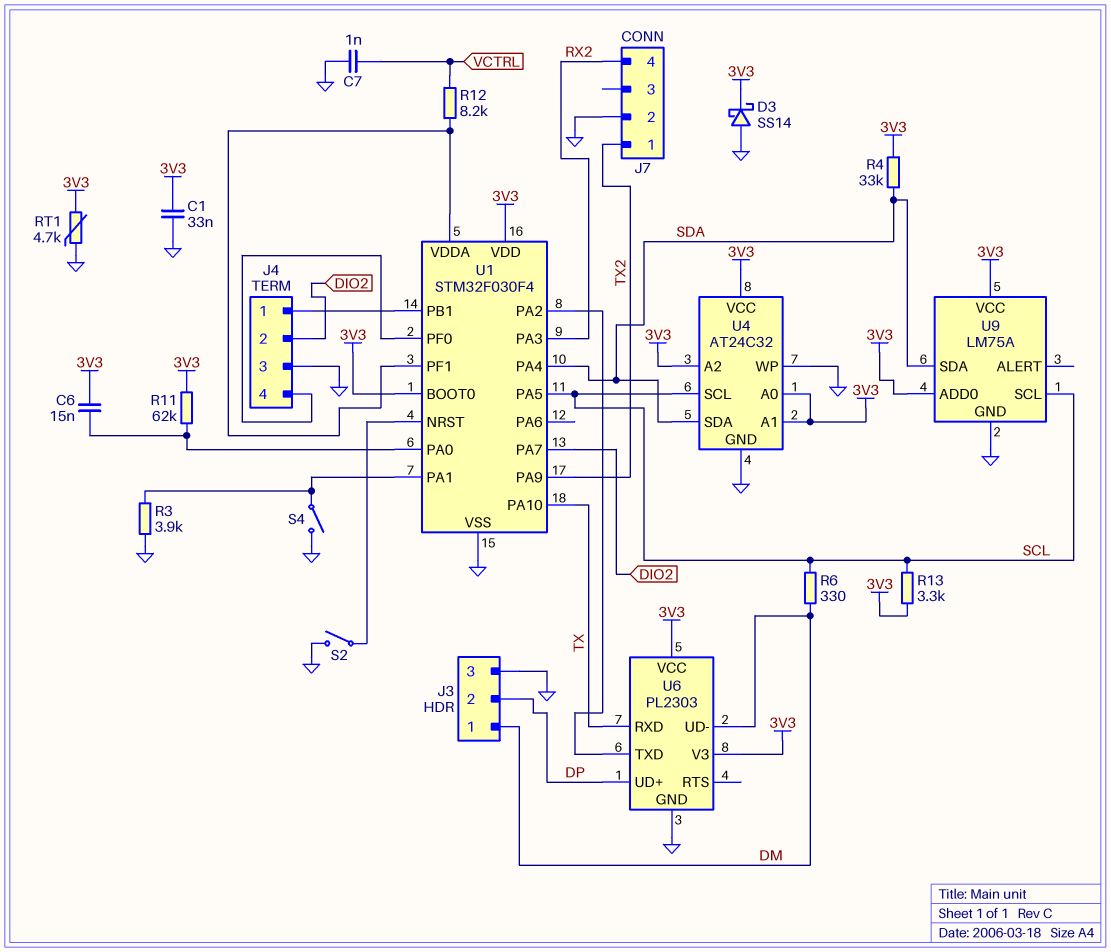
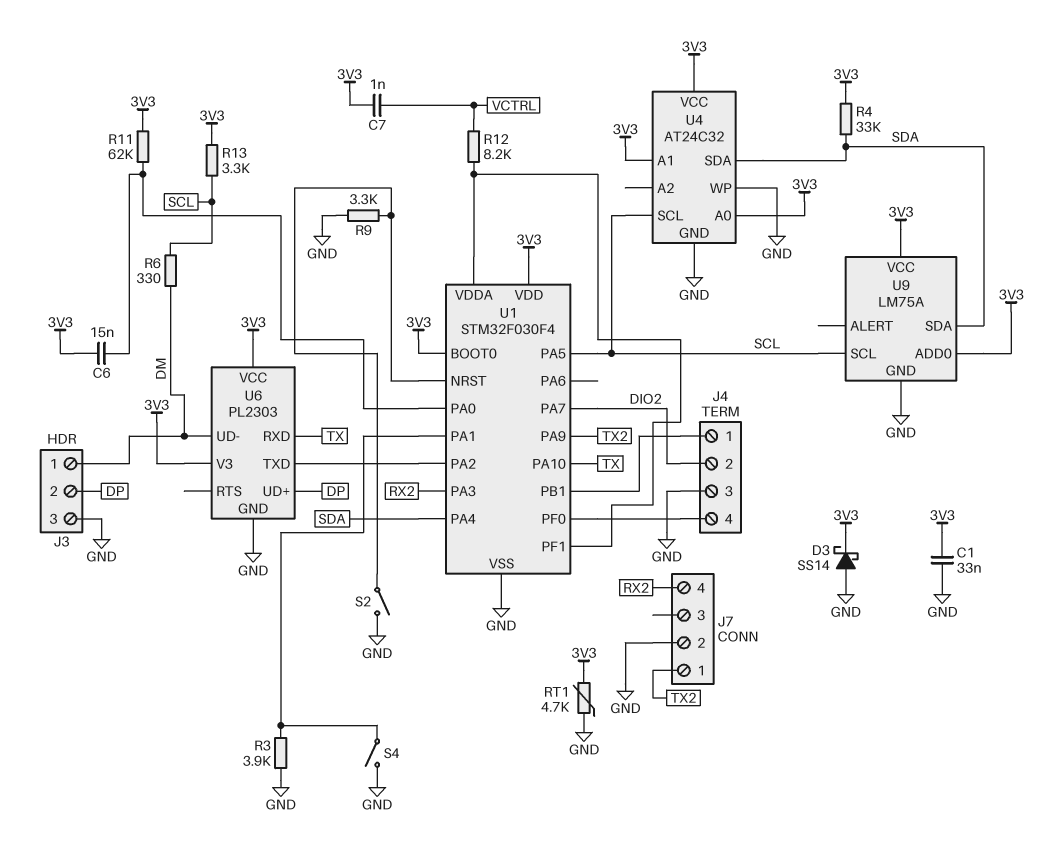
C7: 1nF (GND, VCTRL) -> 1nF (3V3, VCTRL)
R9: none -> 3.3k (GND, U1/NRST)
U4 pin A2: 3V3 -> none

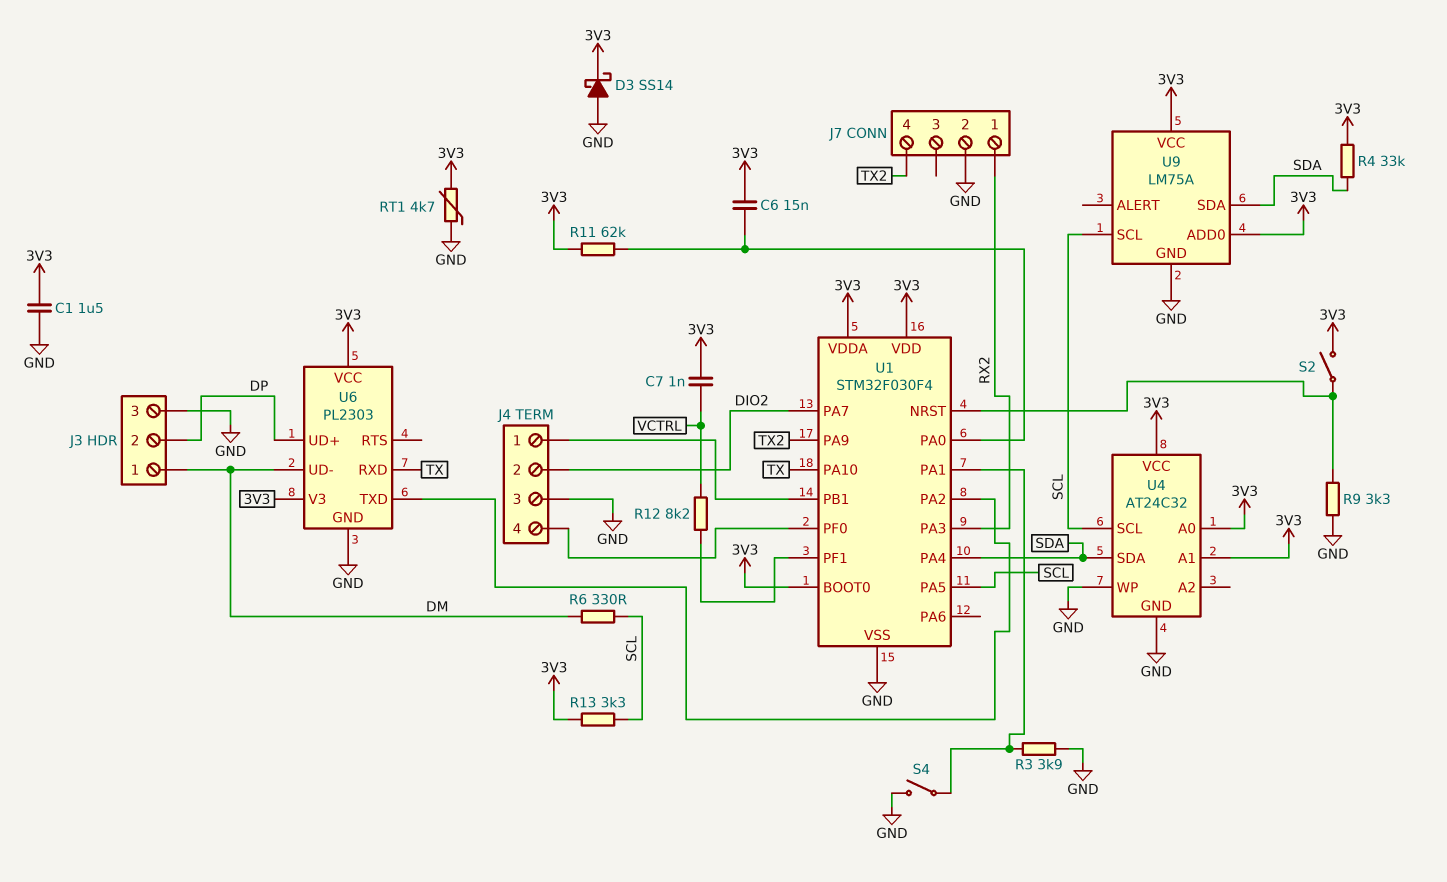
C1: 33nF (3V3, GND) -> 1.5uF (3V3, GND)
J7 pin 1: TX2 -> RX2
J7 pin 4: RX2 -> TX2
S2: switch (GND, U1/NRST) -> switch (3V3, U1/NRST)
U1 pin VDDA: U1/PF1 -> 3V3

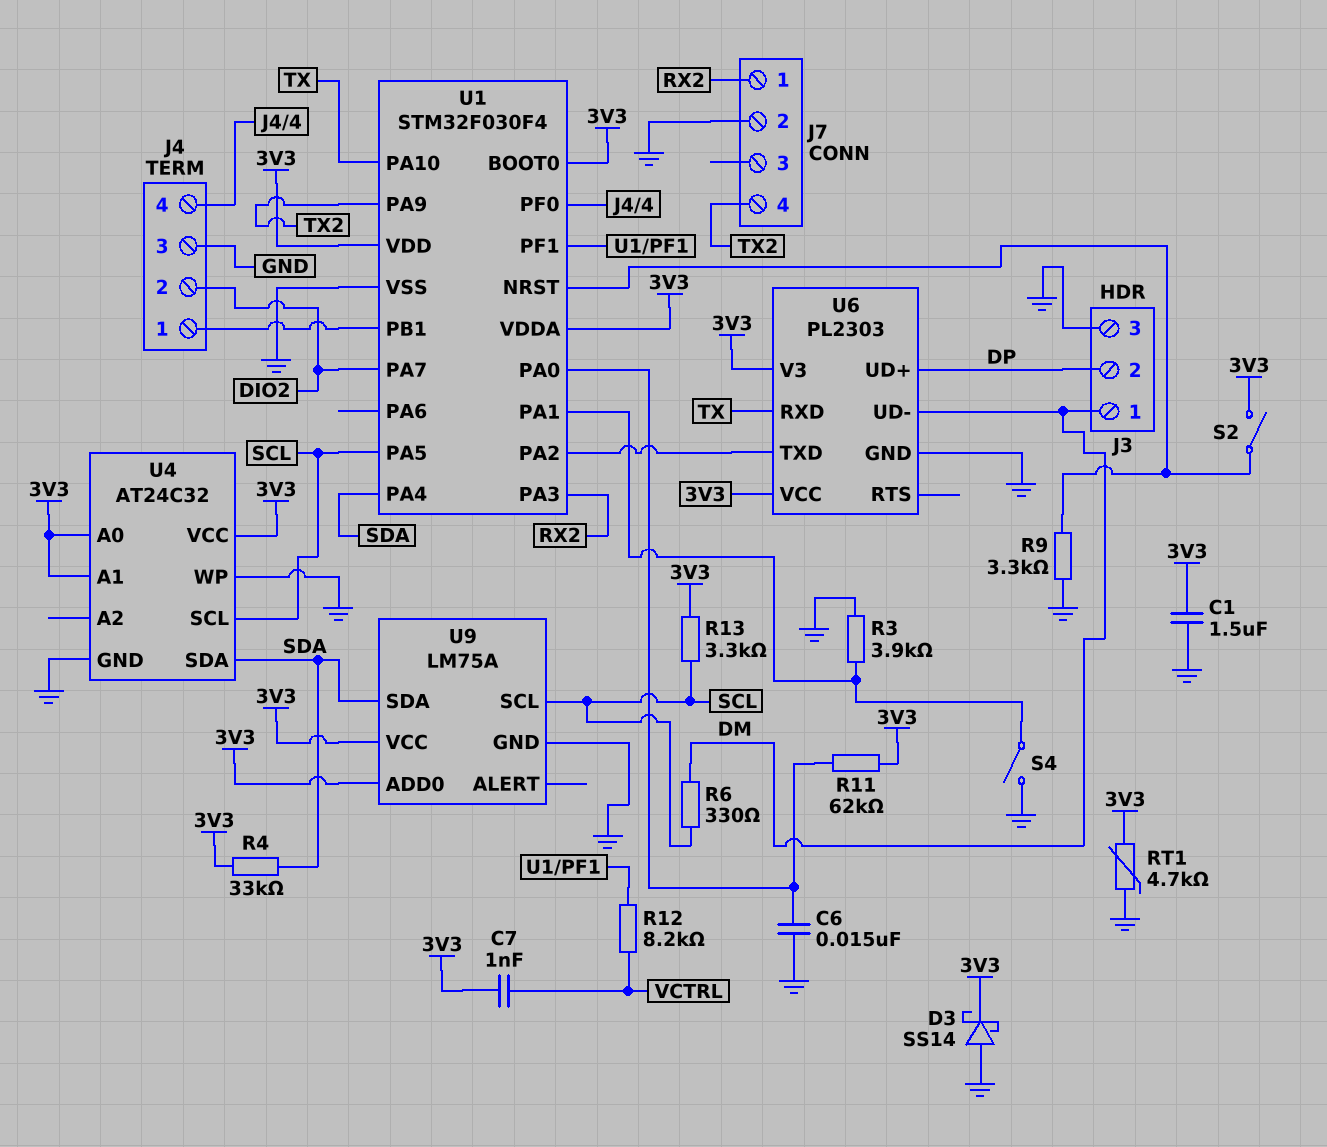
C6: 15nF (3V3, U1/PA0) -> 15nF (GND, U1/PA0)

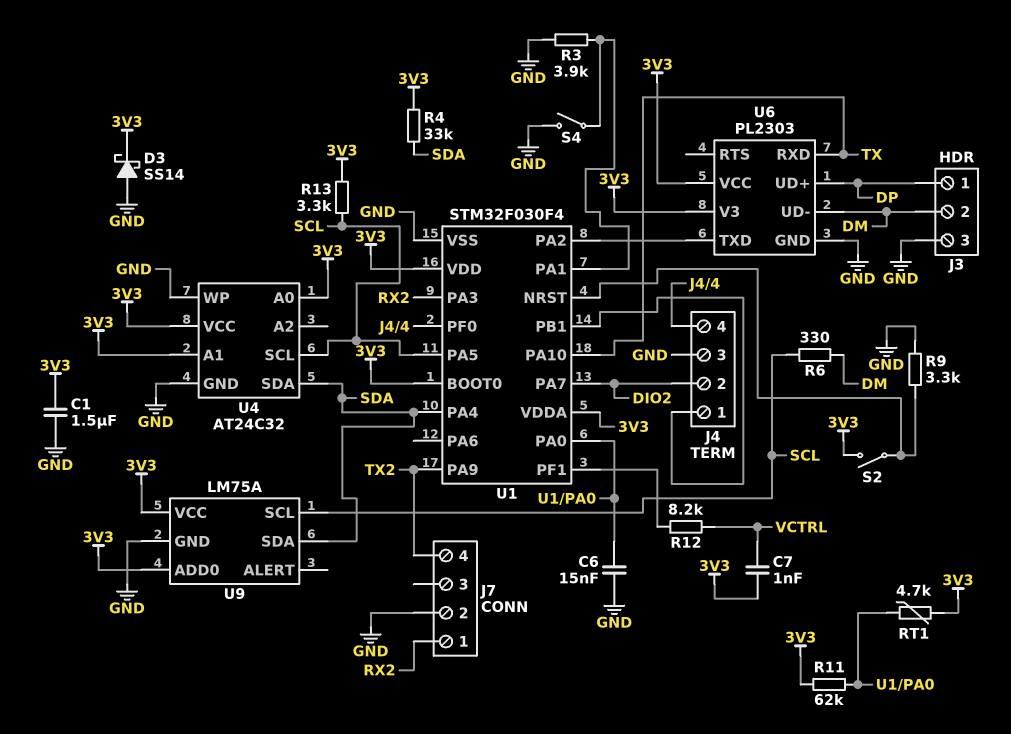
J3 pin 1: DM -> DP
J3 pin 2: DP -> DM
RT1: 4.7k (3V3, GND) -> 4.7k (3V3, U1/PA0)

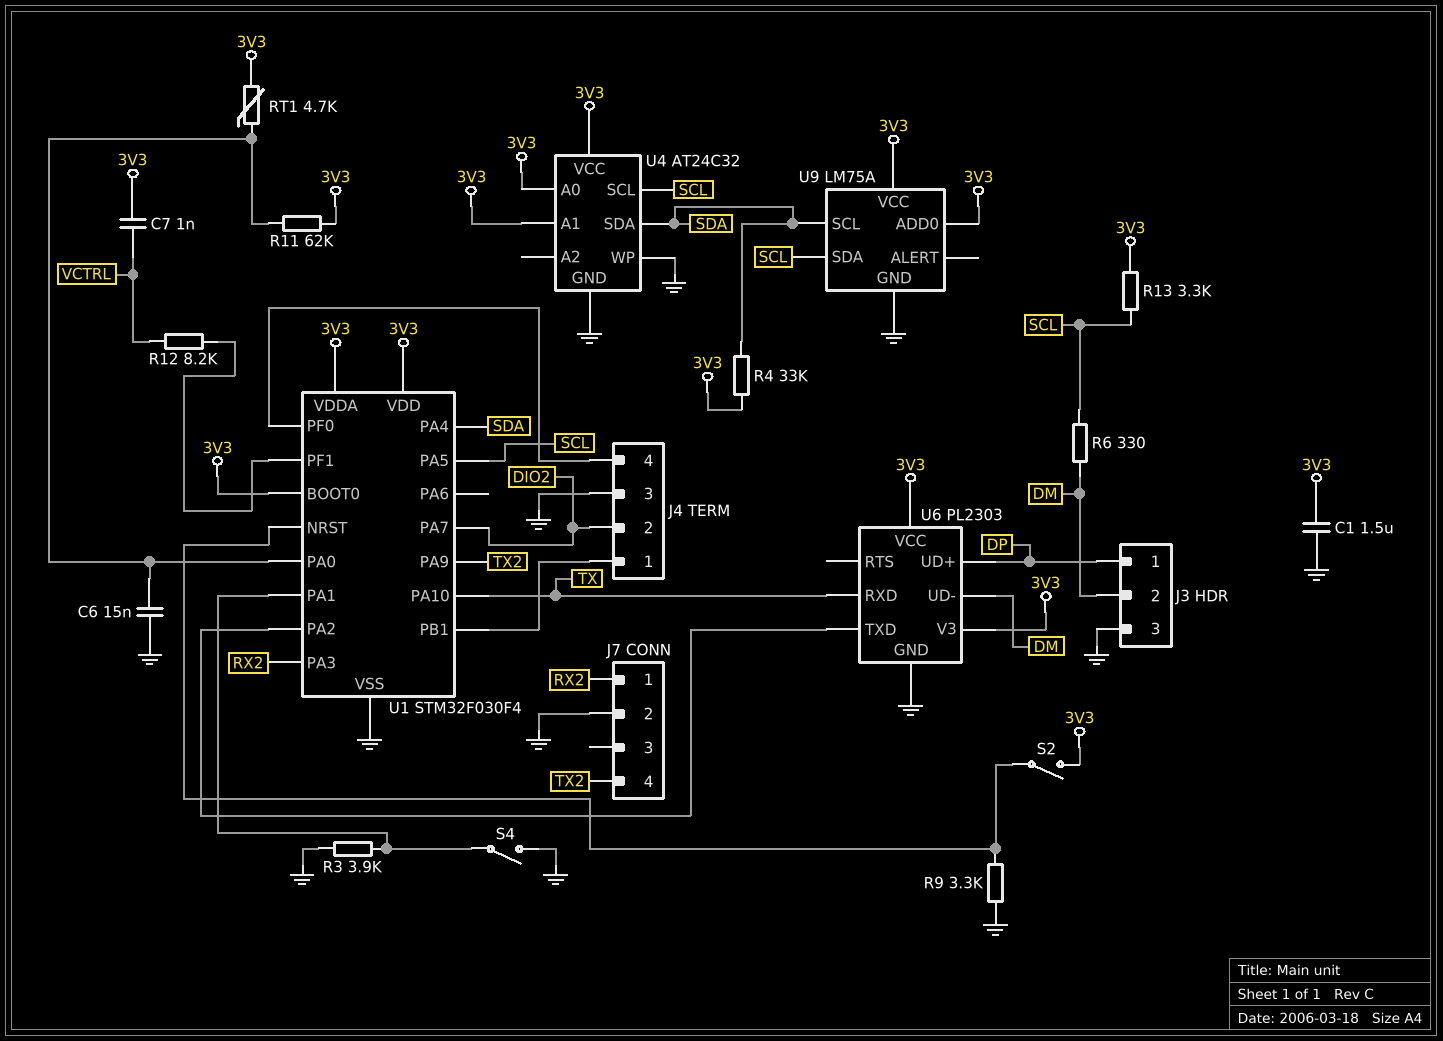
D3: schottky SS14 (A GND, K 3V3) -> none
U9 pin SCL: SCL -> SDA
U9 pin SDA: SDA -> SCL

